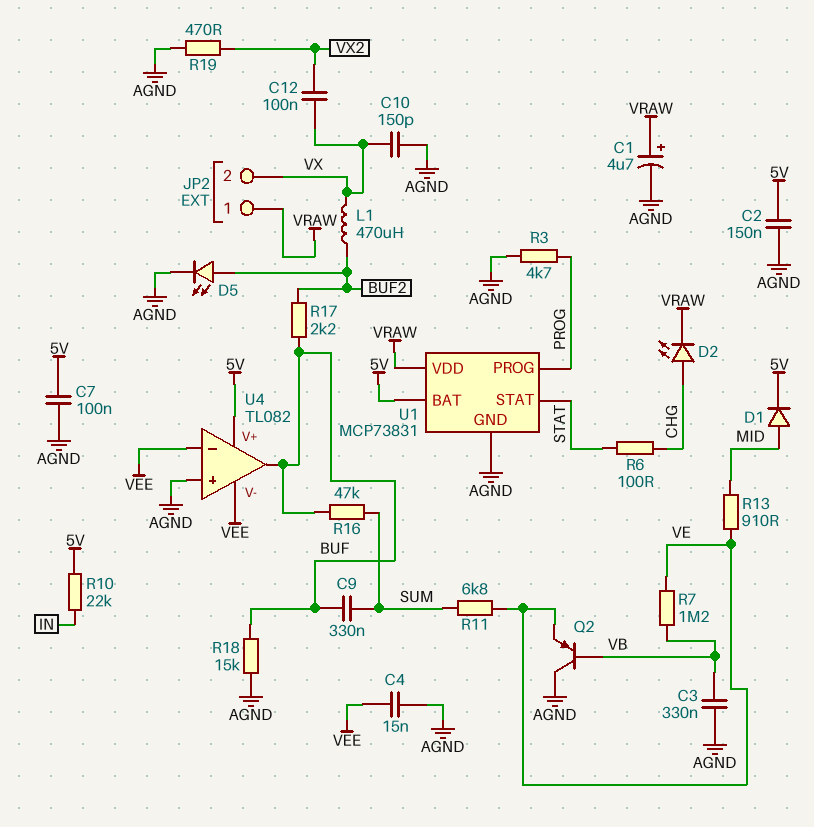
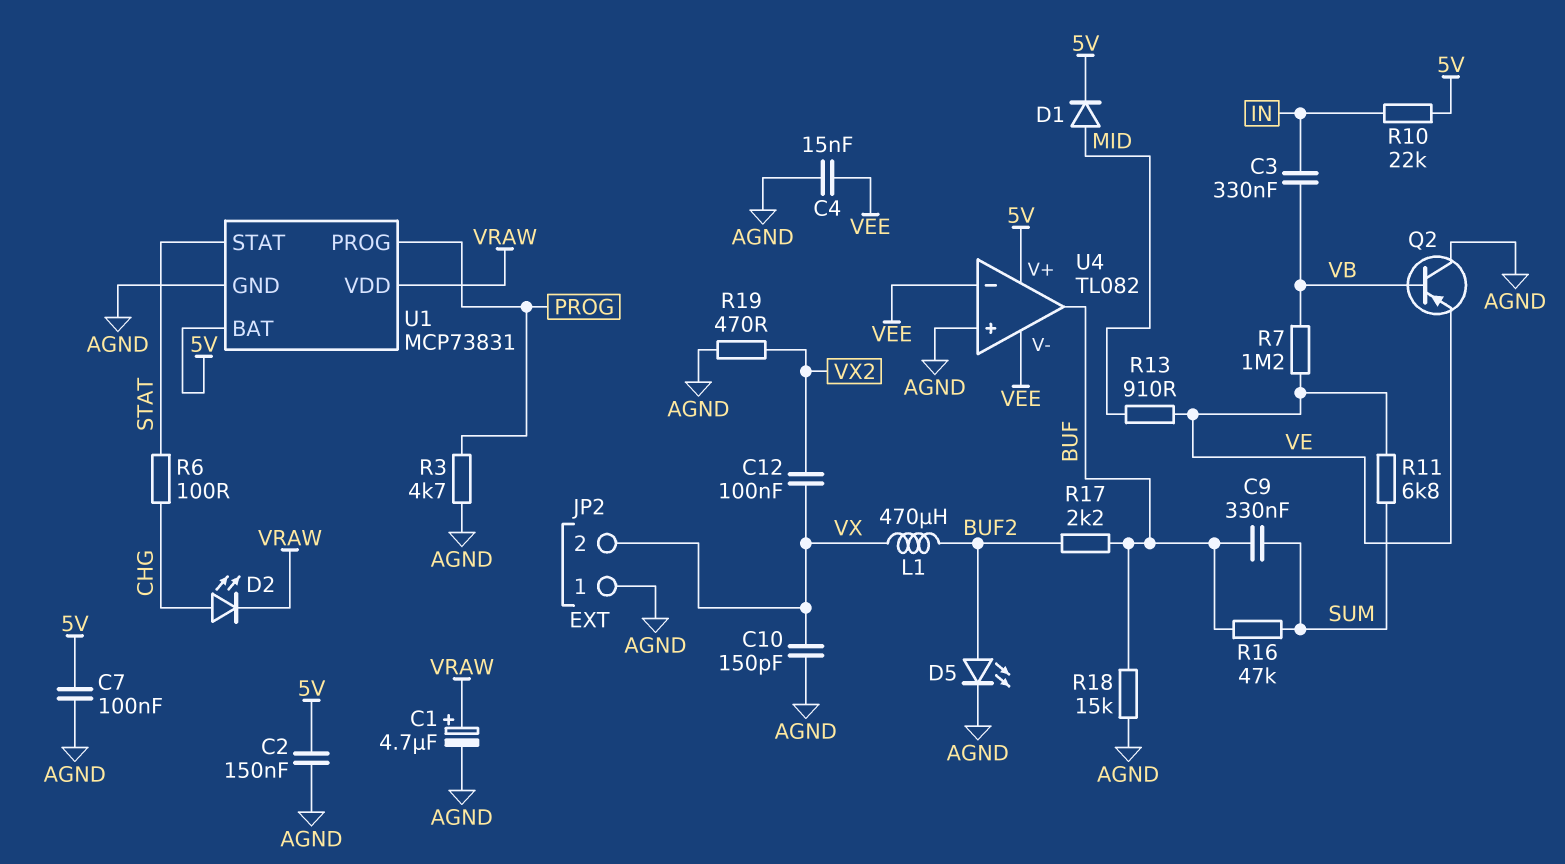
C3: 330nF (AGND, VB) -> 330nF (IN, VB)
JP2 pin 1: VRAW -> AGND

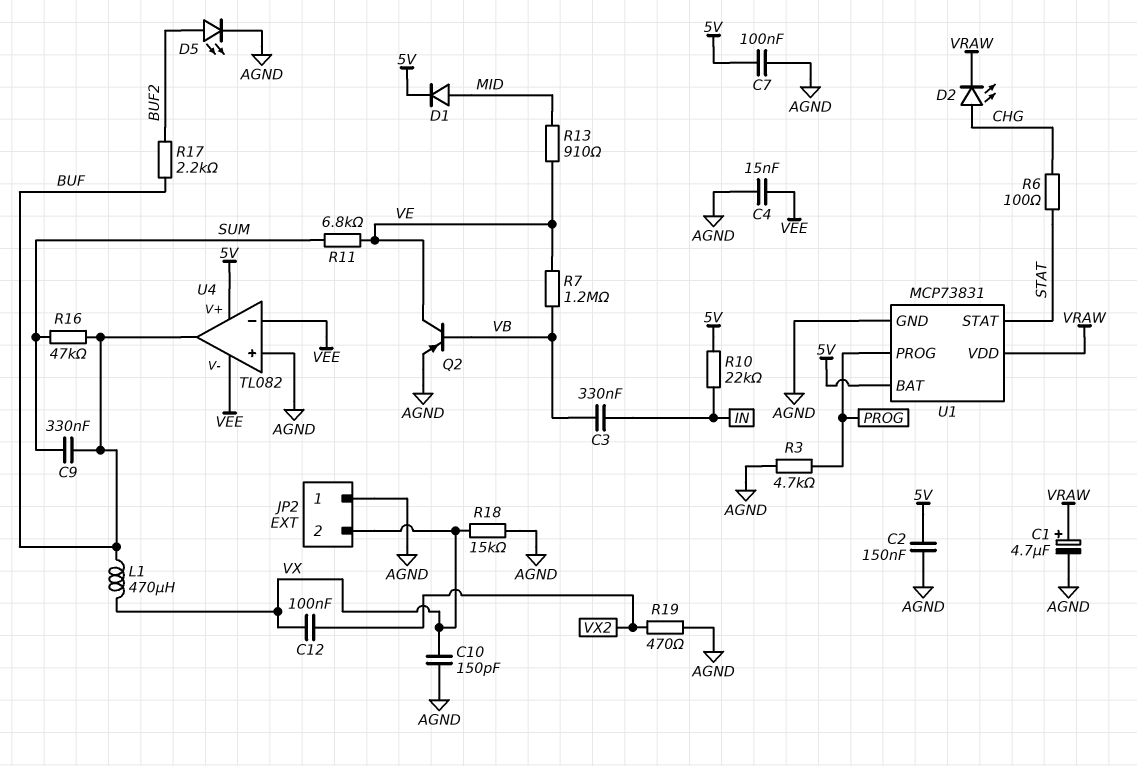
L1: 470uH (BUF2, VX) -> 470uH (BUF, VX)
Q2: PNP (B VB, C AGND, E VE) -> PNP (B VB, C VE, E AGND)
R18: 15k (AGND, BUF) -> 15k (AGND, VX)

